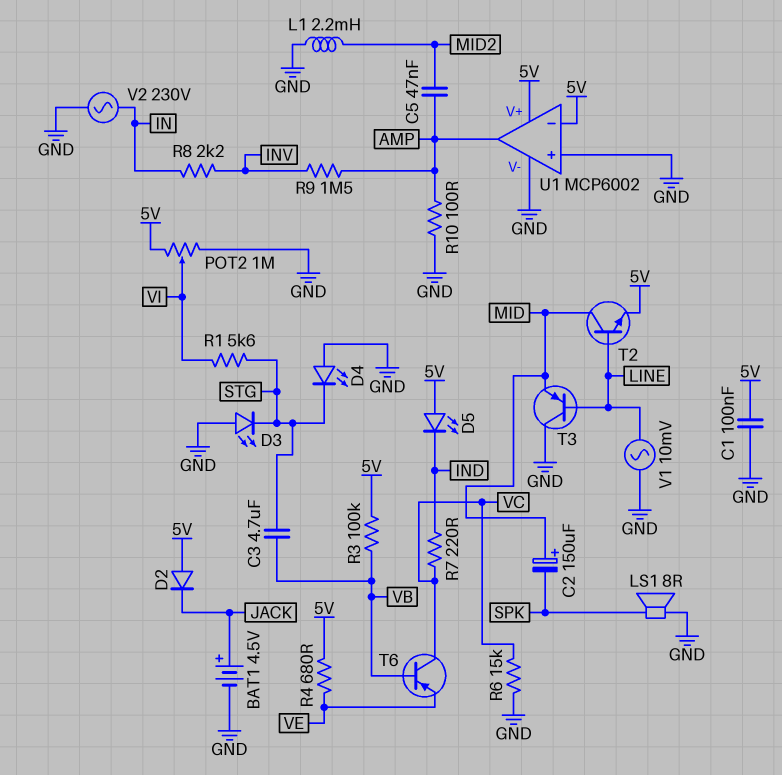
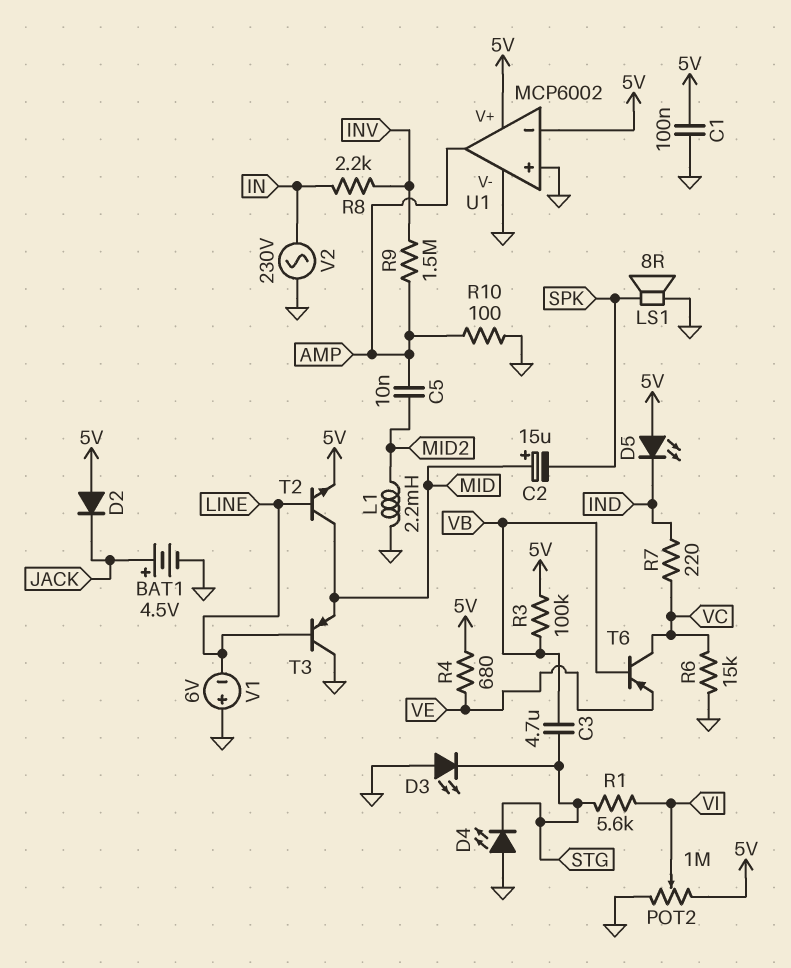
C2: 150uF (plus MID, minus SPK) -> 15uF (plus MID, minus SPK)
C5: 47nF (AMP, MID2) -> 10nF (AMP, MID2)
V1: AC 10mV (GND, LINE) -> 6V (plus GND, minus LINE)

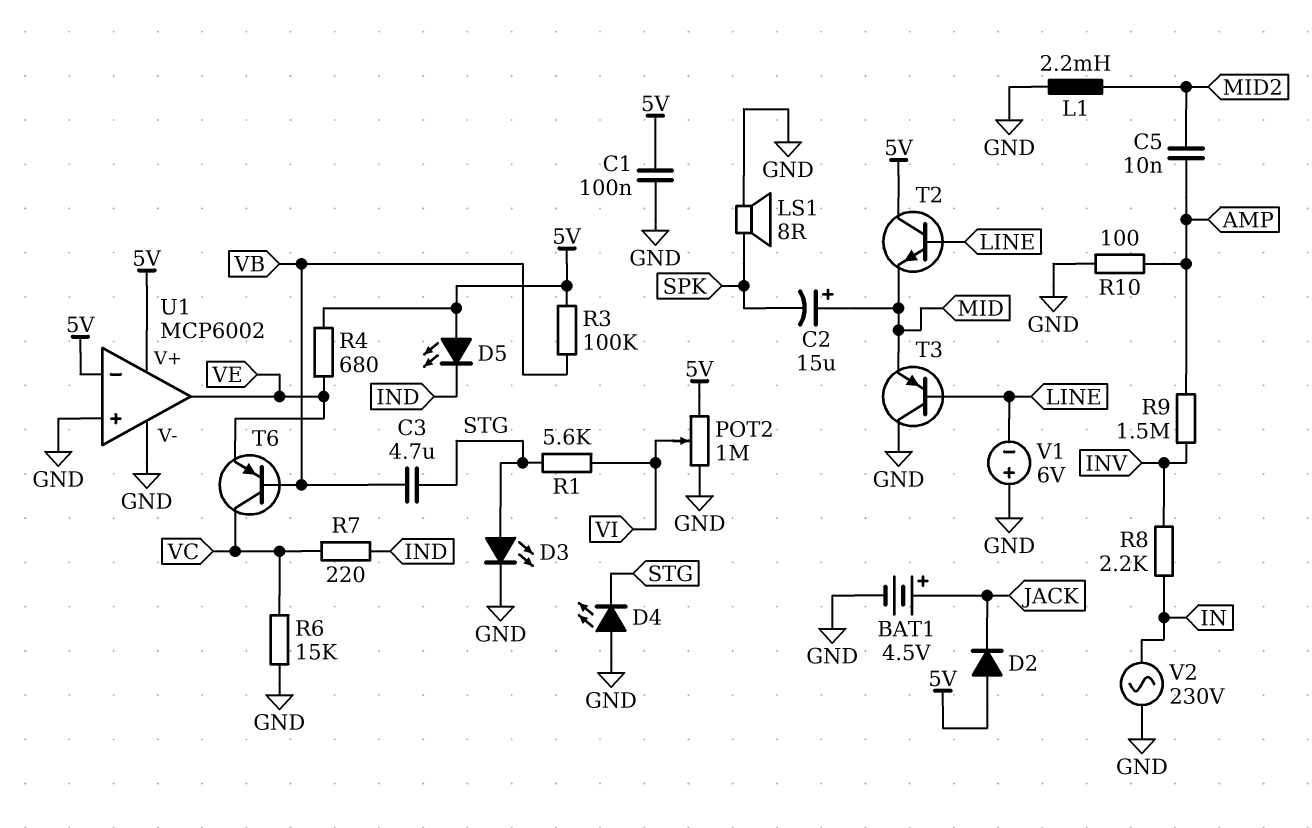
D3: LED (A GND, K STG) -> LED (A STG, K GND)
T2: NPN (B LINE, C MID, E 5V) -> NPN (B LINE, C 5V, E MID)
U1 pin out: AMP -> VE

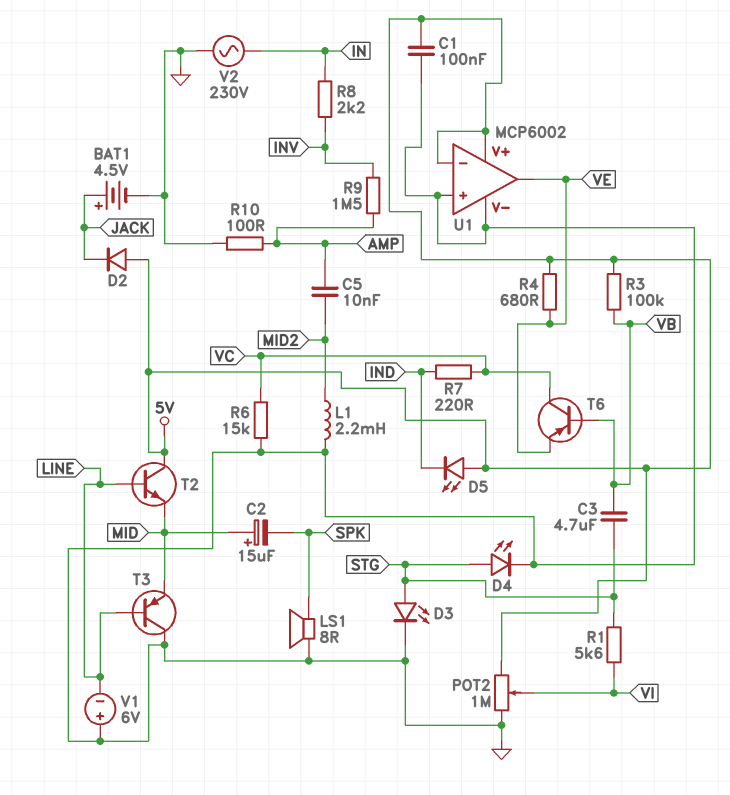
D4: LED (A GND, K STG) -> LED (A STG, K GND)

